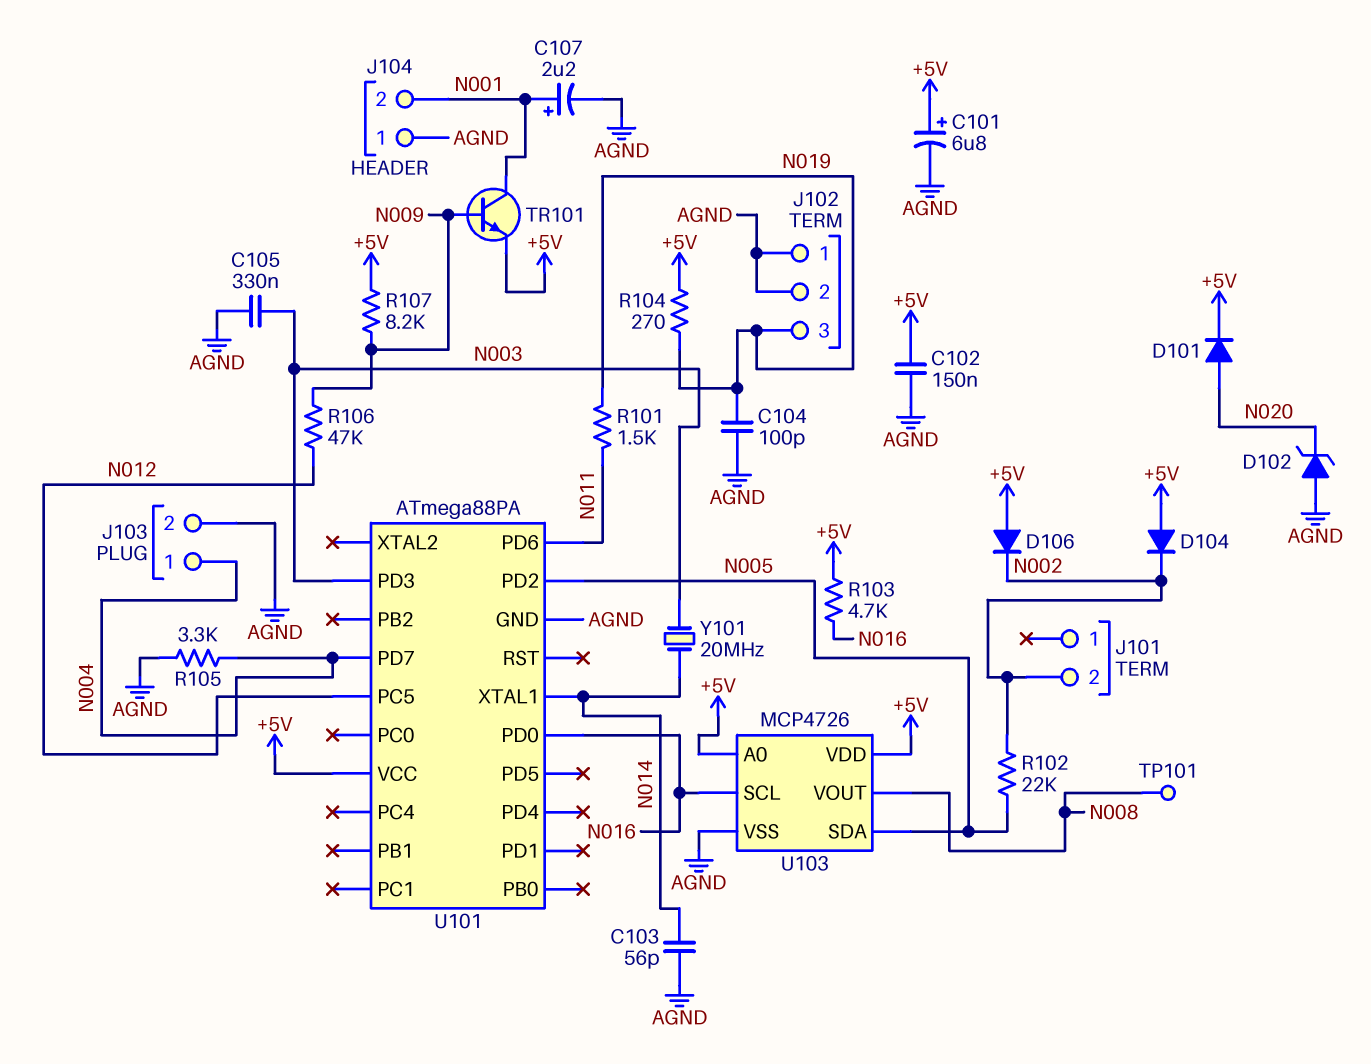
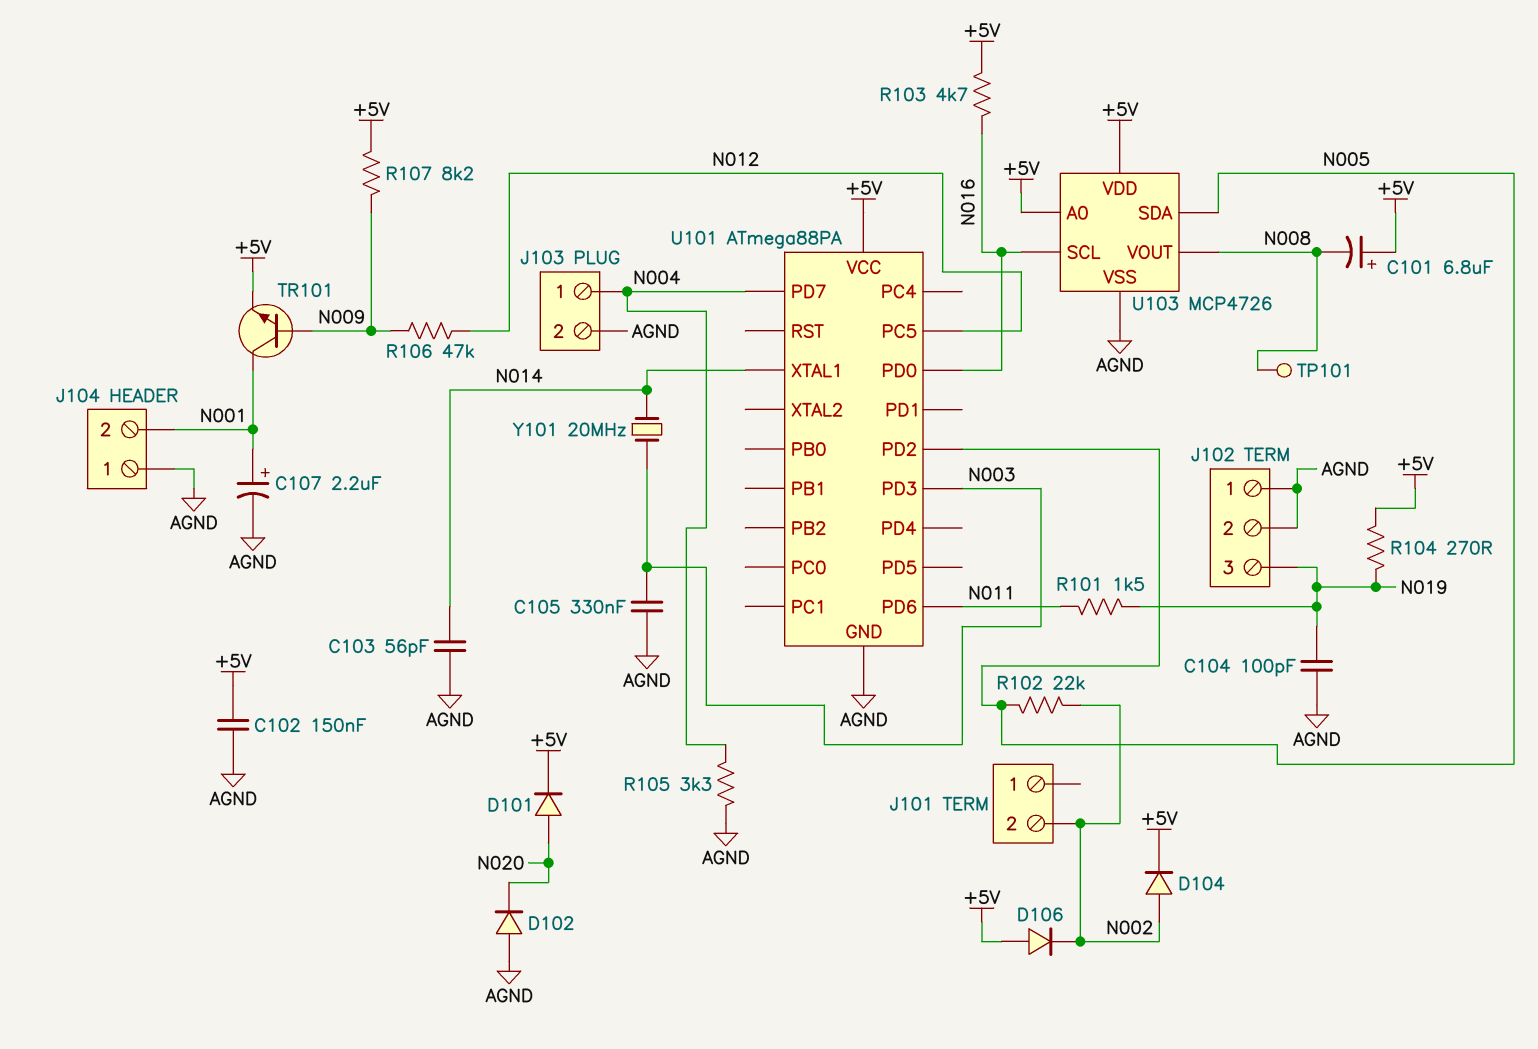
C101: 6.8uF (plus +5V, minus AGND) -> 6.8uF (plus +5V, minus N008)
D102: zener (A AGND, K N020) -> diode (A AGND, K N020)
D104: diode (A +5V, K N002) -> diode (A N002, K +5V)

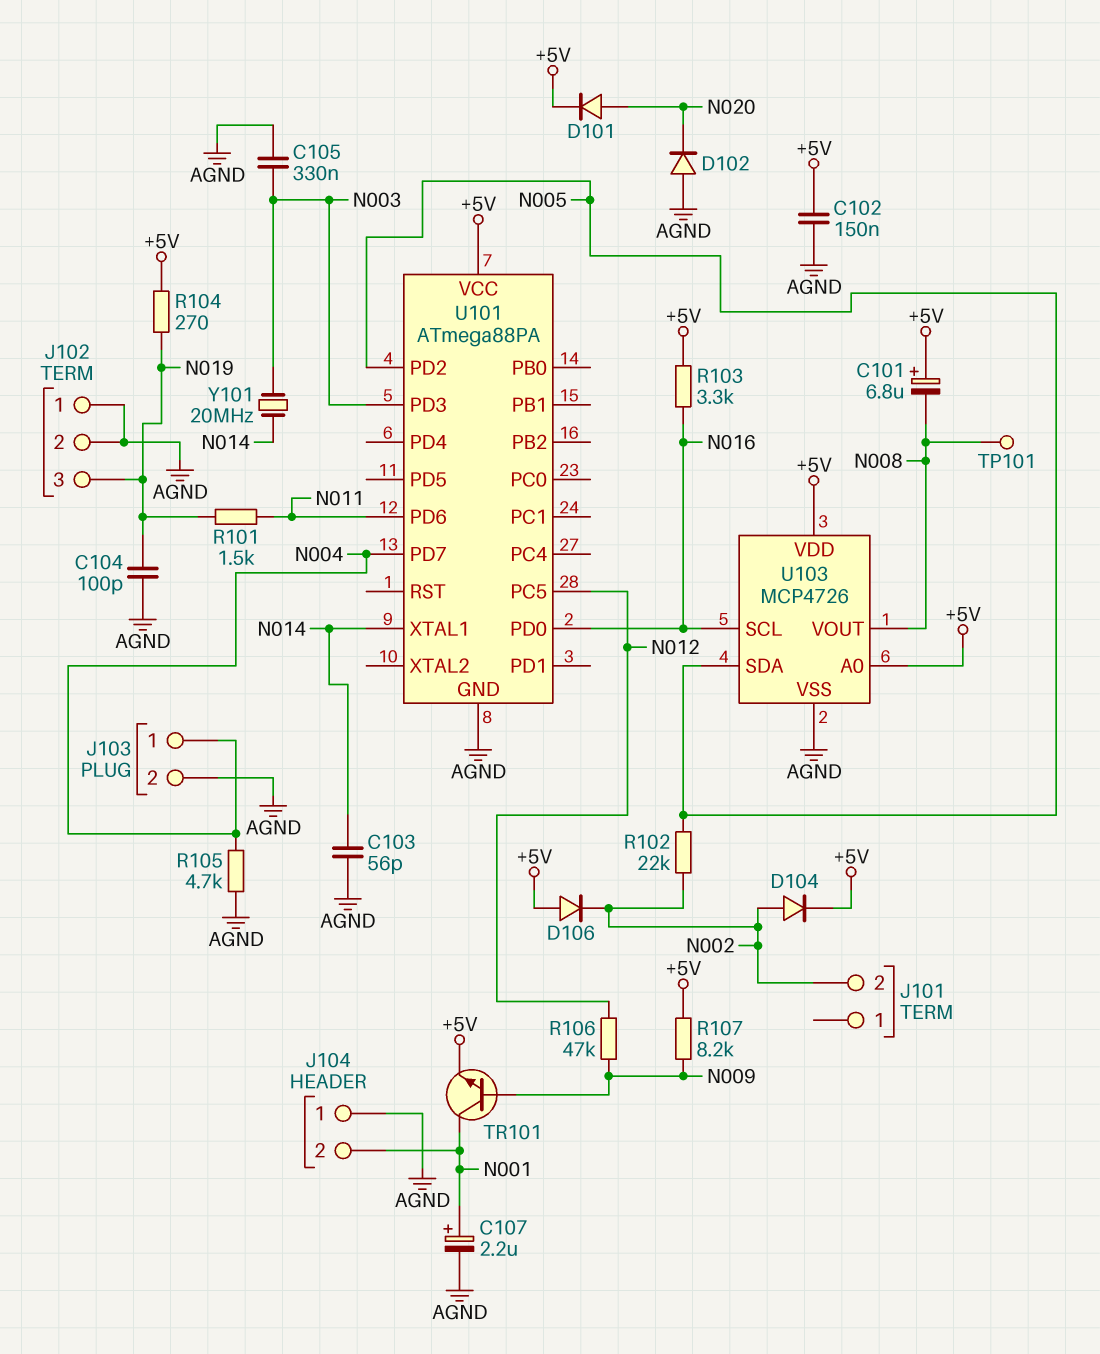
R103: 4.7k (+5V, N016) -> 3.3k (+5V, N016)
R105: 3.3k (AGND, N004) -> 4.7k (AGND, N004)

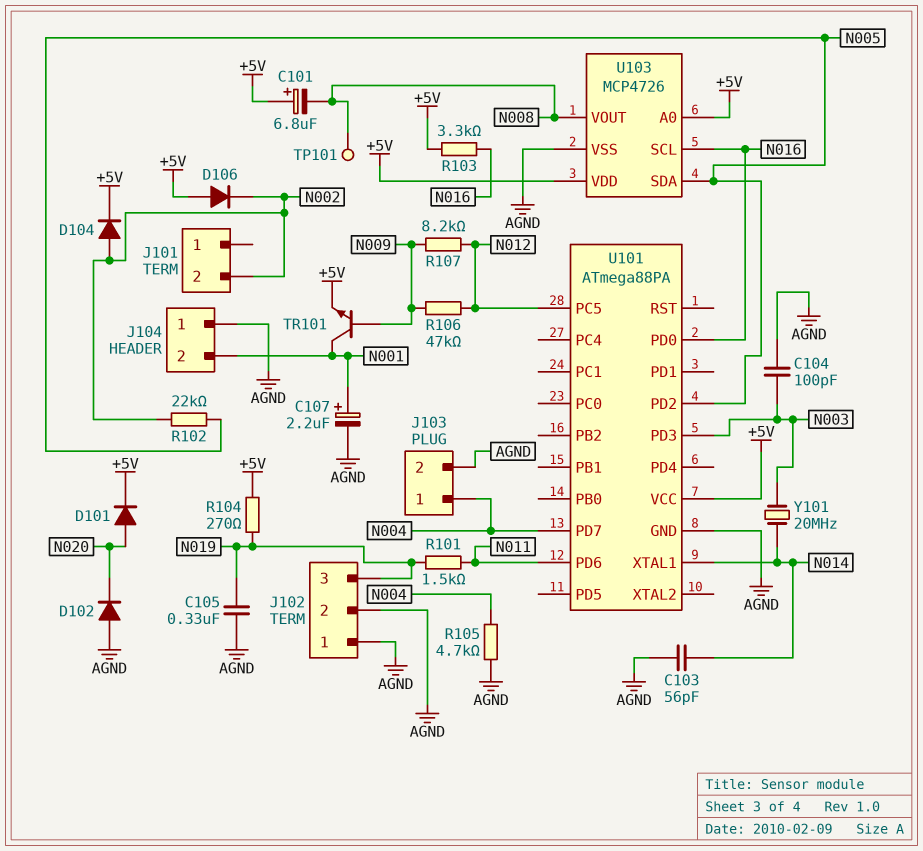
C102: 150nF (+5V, AGND) -> none
C104: 100pF (AGND, N019) -> 100pF (AGND, N003)
C105: 330nF (AGND, N003) -> 330nF (AGND, N019)
R107: 8.2k (+5V, N009) -> 8.2k (N009, N012)

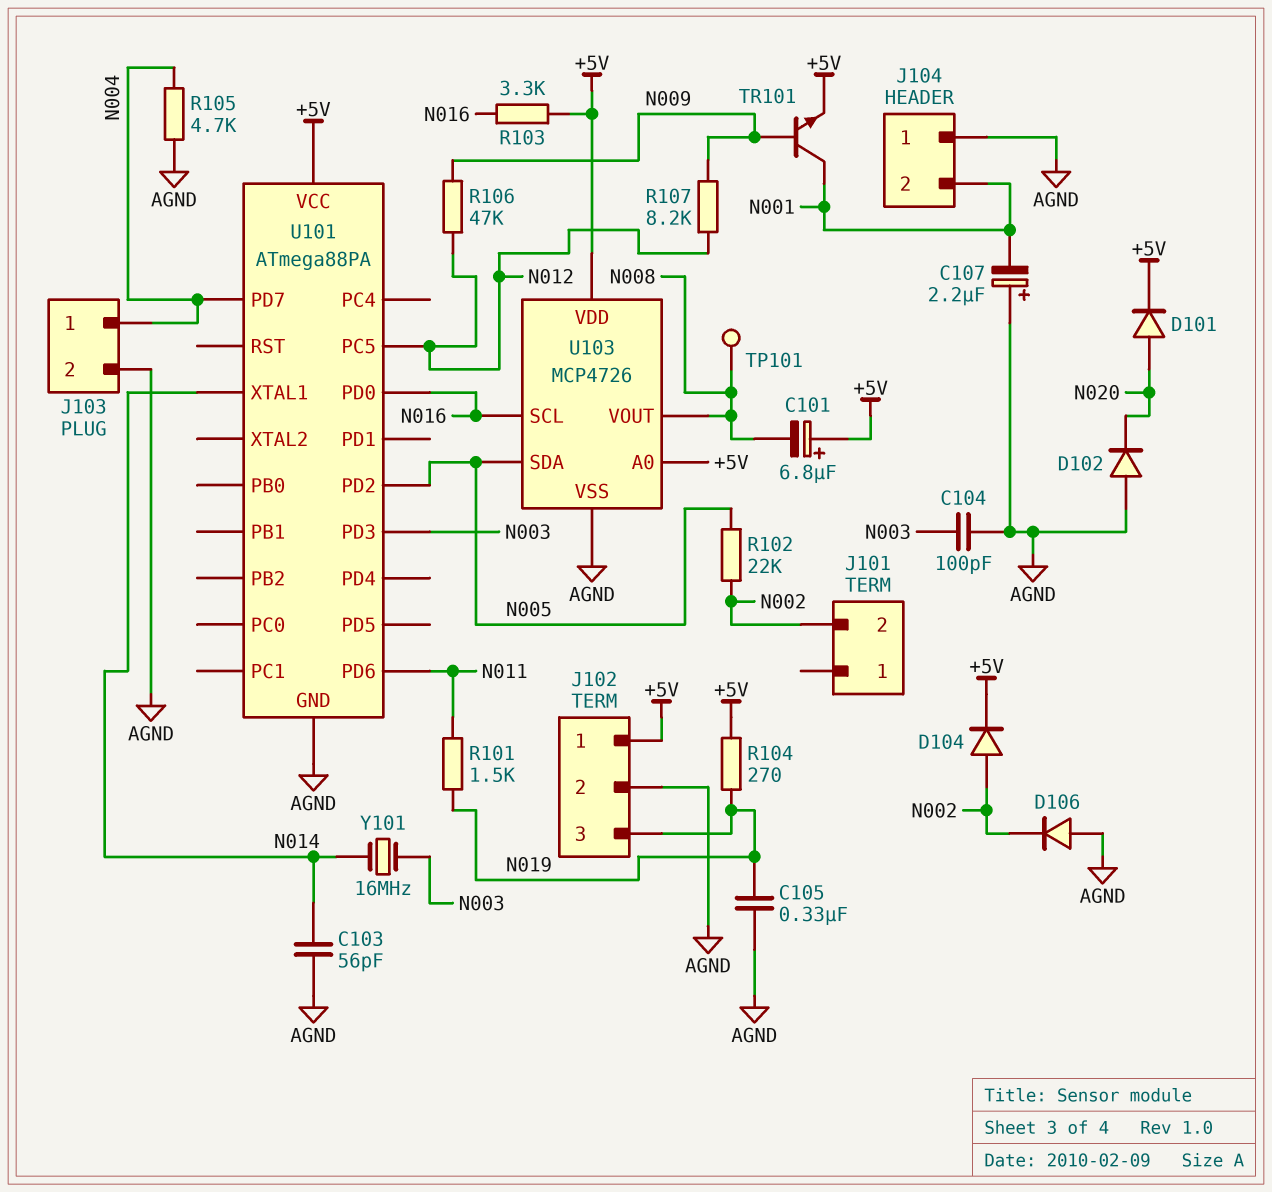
C107: 2.2uF (plus N001, minus AGND) -> 2.2uF (plus AGND, minus N001)
D106: diode (A +5V, K N002) -> diode (A AGND, K N002)
J102 pin 1: AGND -> +5V
Y101: 20MHz (N003, N014) -> 16MHz (N003, N014)

